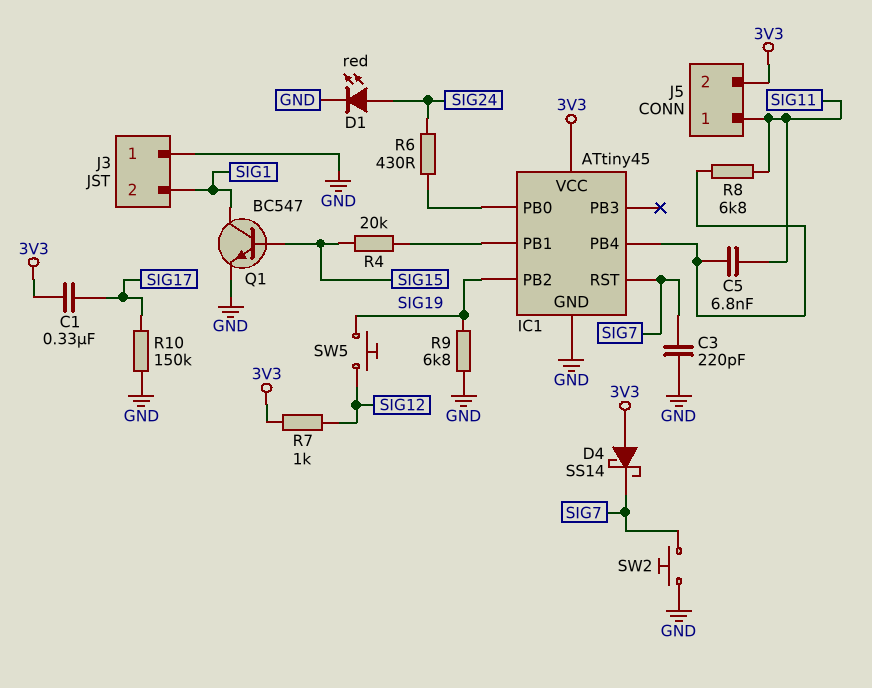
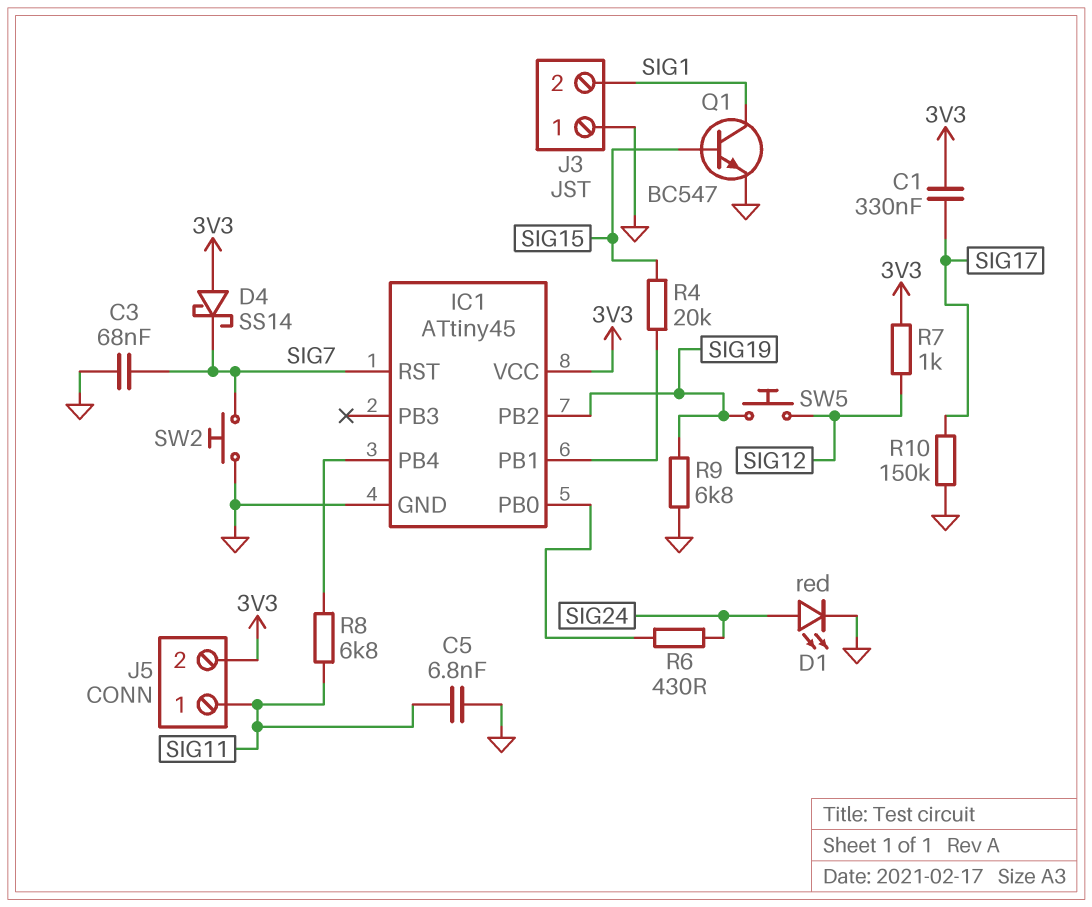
C3: 220pF (GND, SIG7) -> 68nF (GND, SIG7)
C5: 6.8nF (IC1/PB4, SIG11) -> 6.8nF (GND, SIG11)

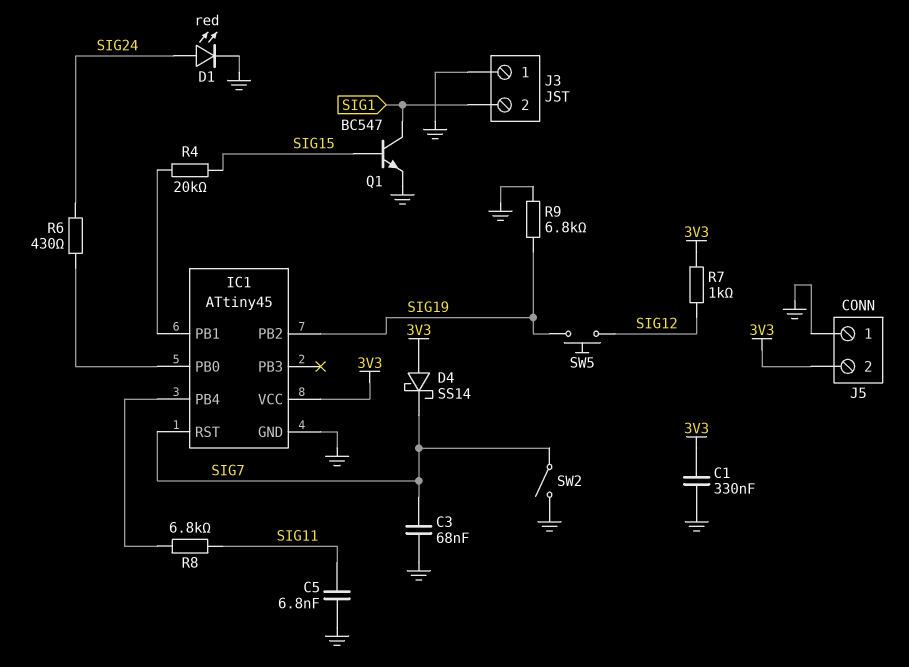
C1: 330nF (3V3, SIG17) -> 330nF (3V3, GND)
J5 pin 1: SIG11 -> GND
R10: 150k (GND, SIG17) -> none
SW2: button (GND, SIG7) -> switch (GND, SIG7)

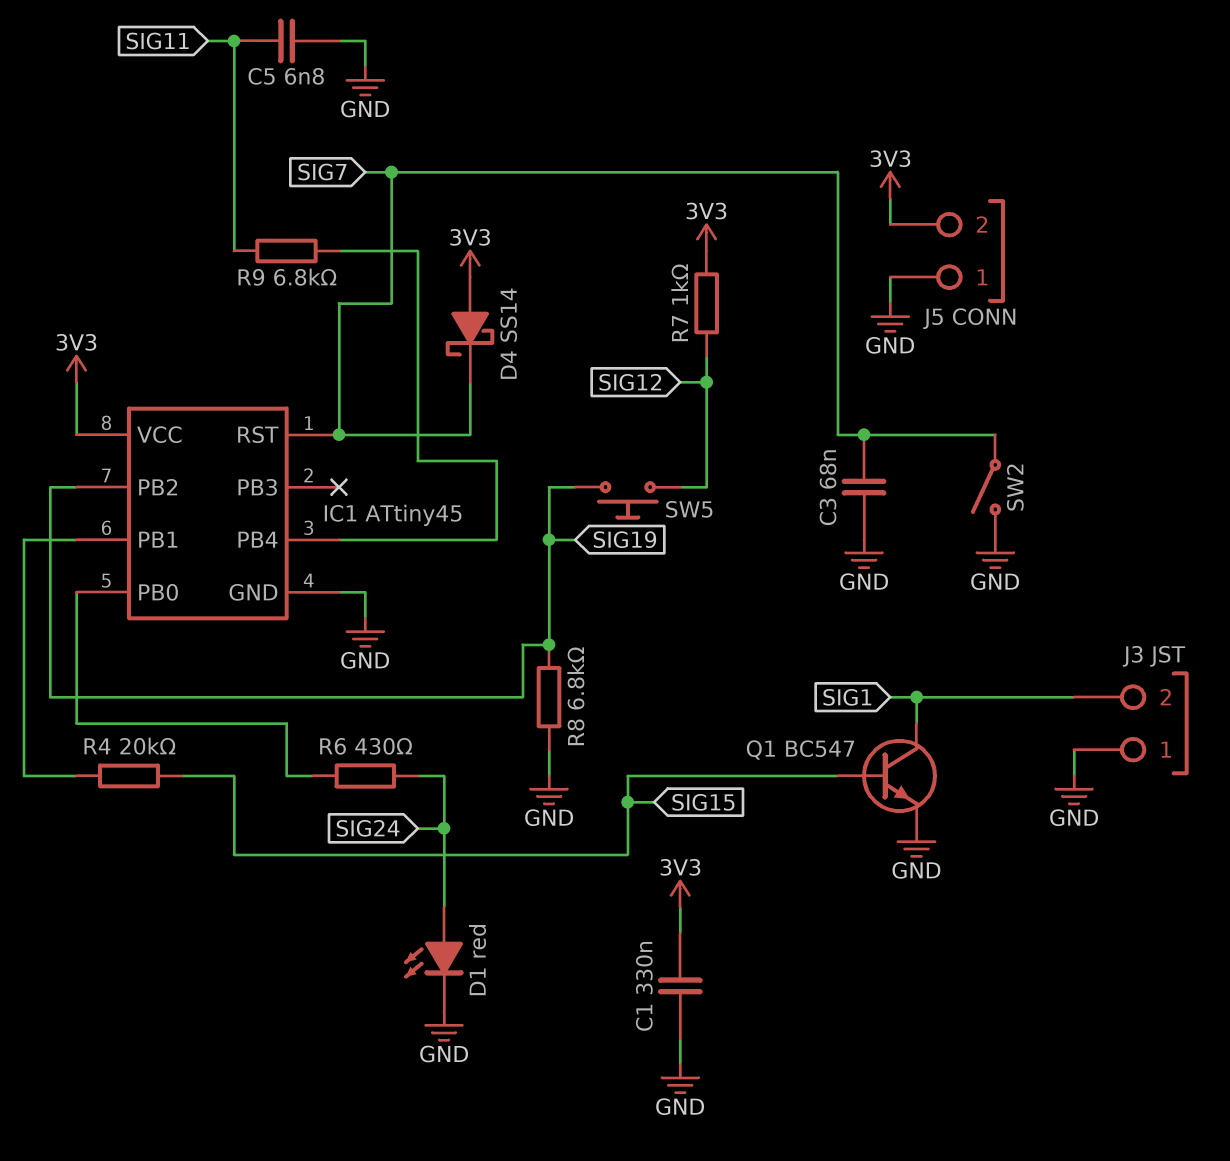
R8: 6.8k (IC1/PB4, SIG11) -> 6.8k (GND, SIG19)
R9: 6.8k (GND, SIG19) -> 6.8k (IC1/PB4, SIG11)

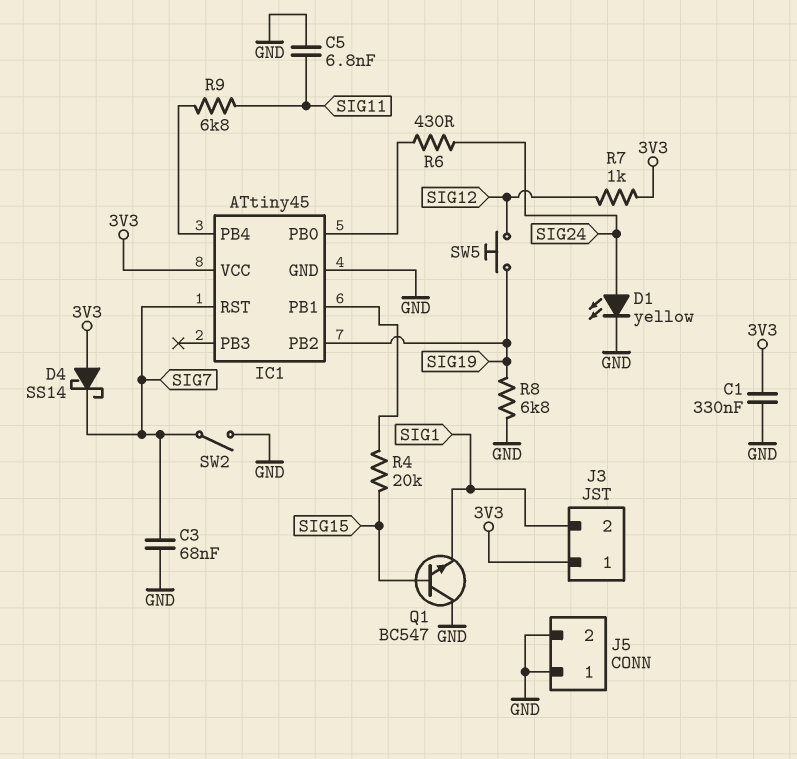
D1: LED red (A SIG24, K GND) -> LED yellow (A SIG24, K GND)
J3 pin 1: GND -> 3V3
J5 pin 2: 3V3 -> GND
Q1: NPN BC547 (B SIG15, C SIG1, E GND) -> NPN BC547 (B SIG15, C GND, E SIG1)

